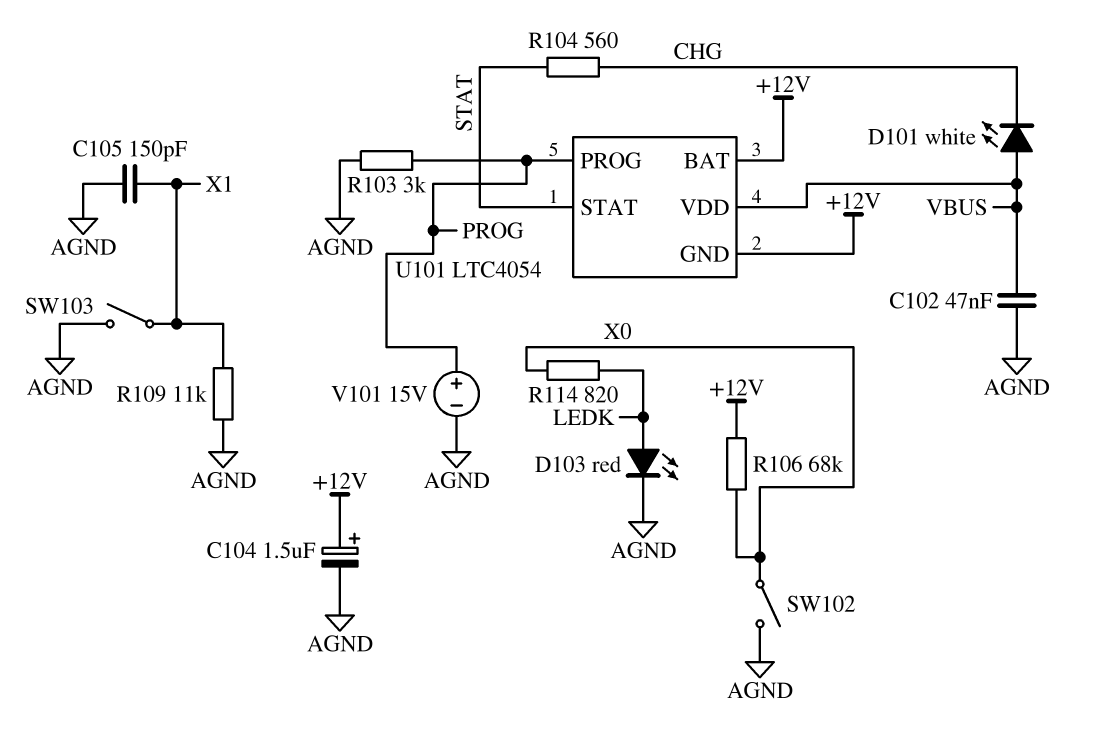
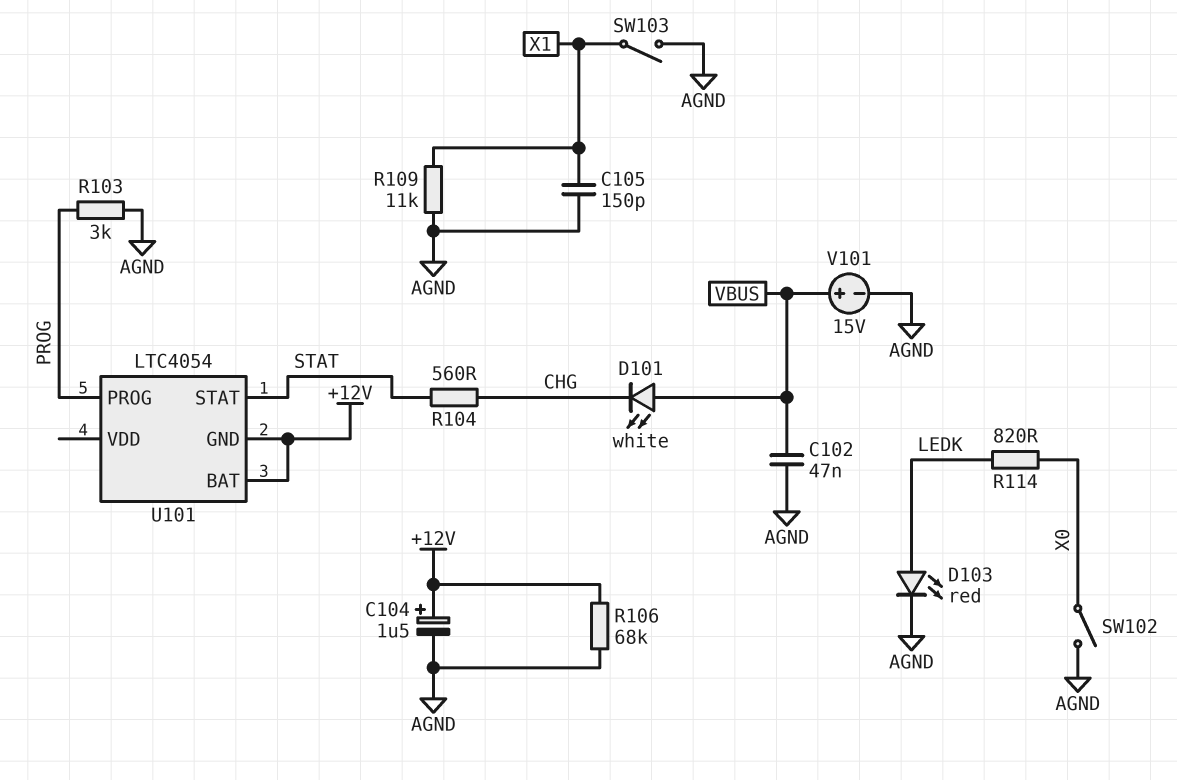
R106: 68k (+12V, X0) -> 68k (+12V, AGND)
U101 pin VDD: VBUS -> none
V101: 15V (plus PROG, minus AGND) -> 15V (plus VBUS, minus AGND)

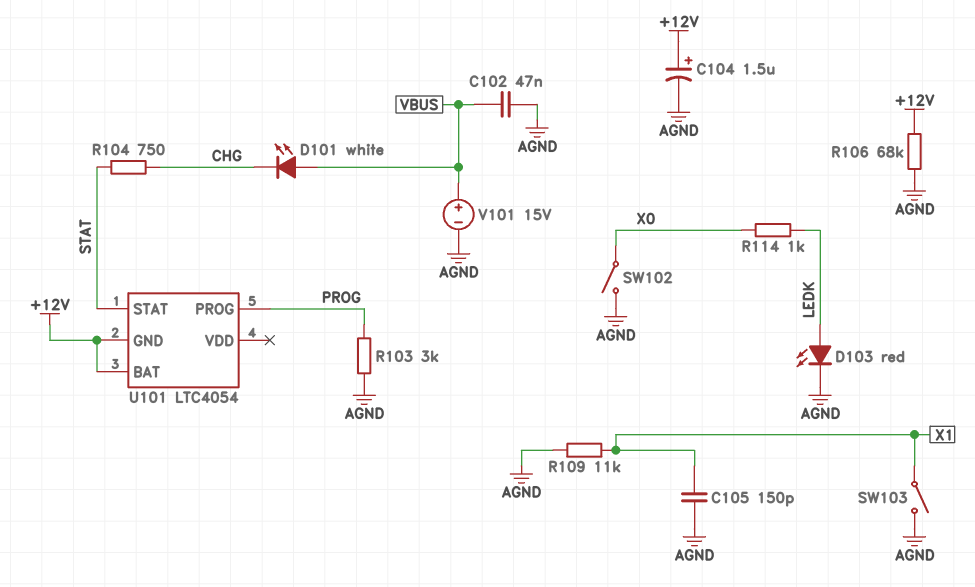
R104: 560 (CHG, STAT) -> 750 (CHG, STAT)
R114: 820 (LEDK, X0) -> 1k (LEDK, X0)

